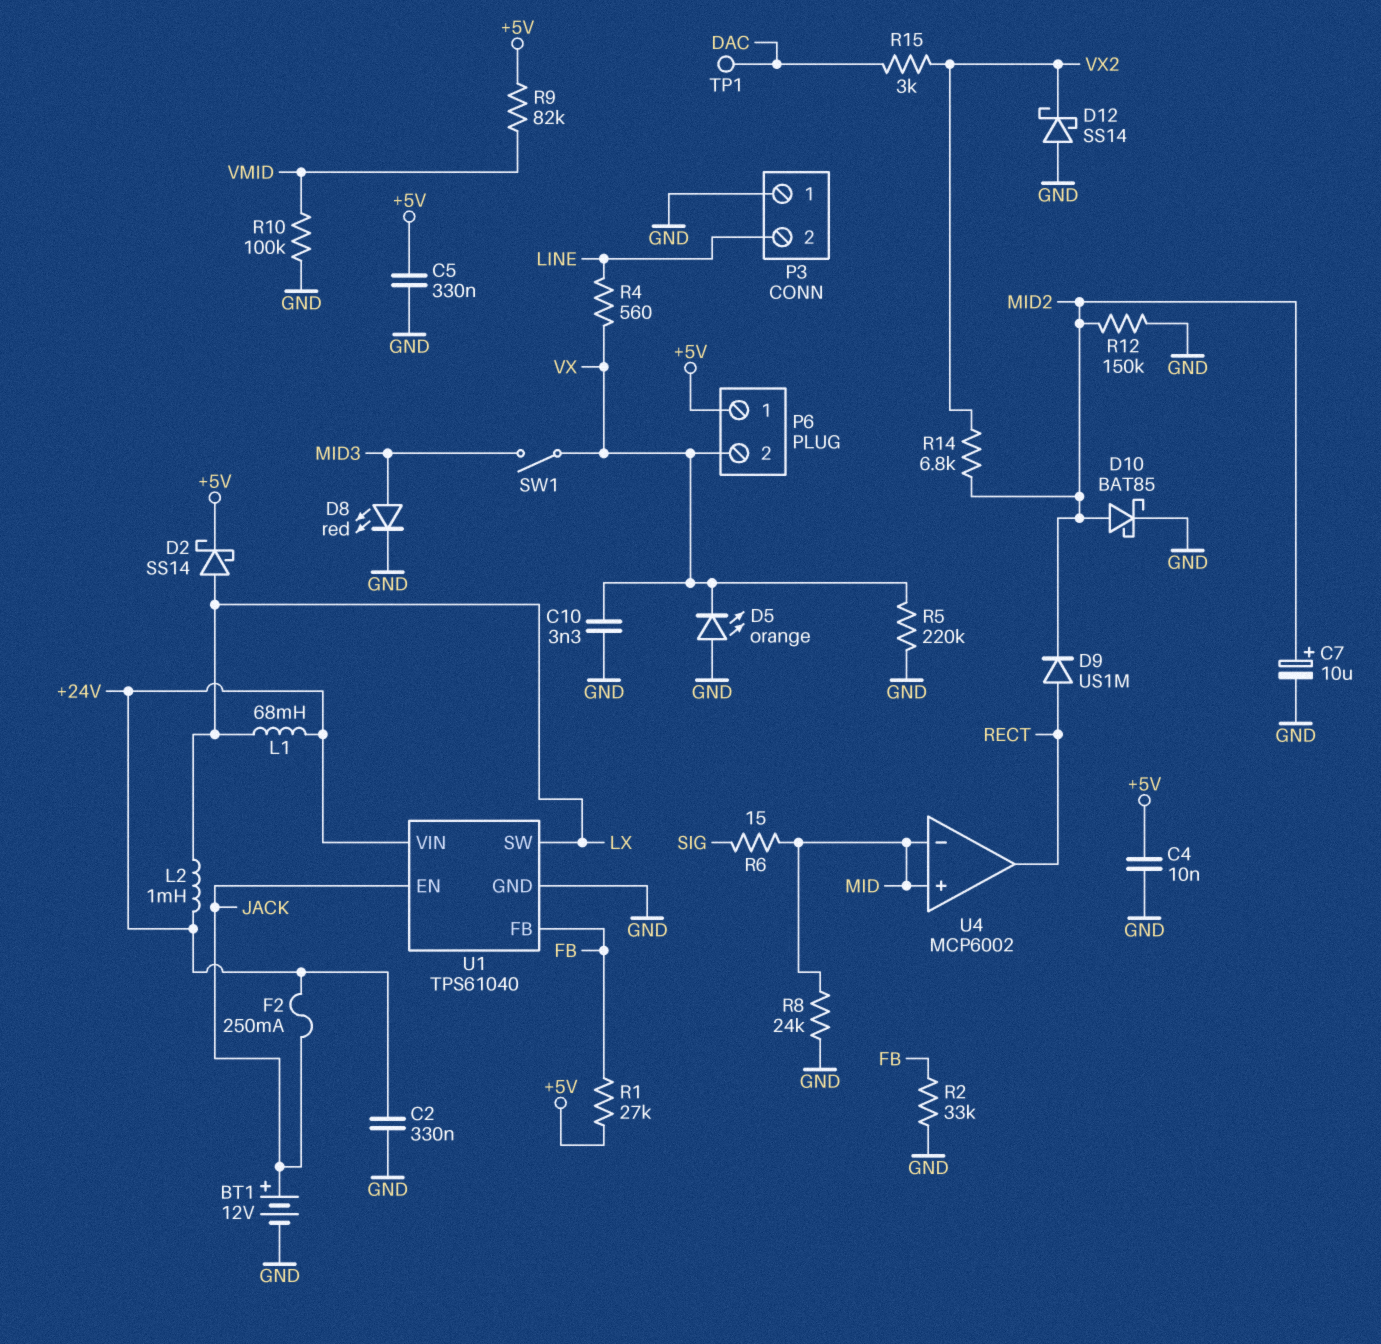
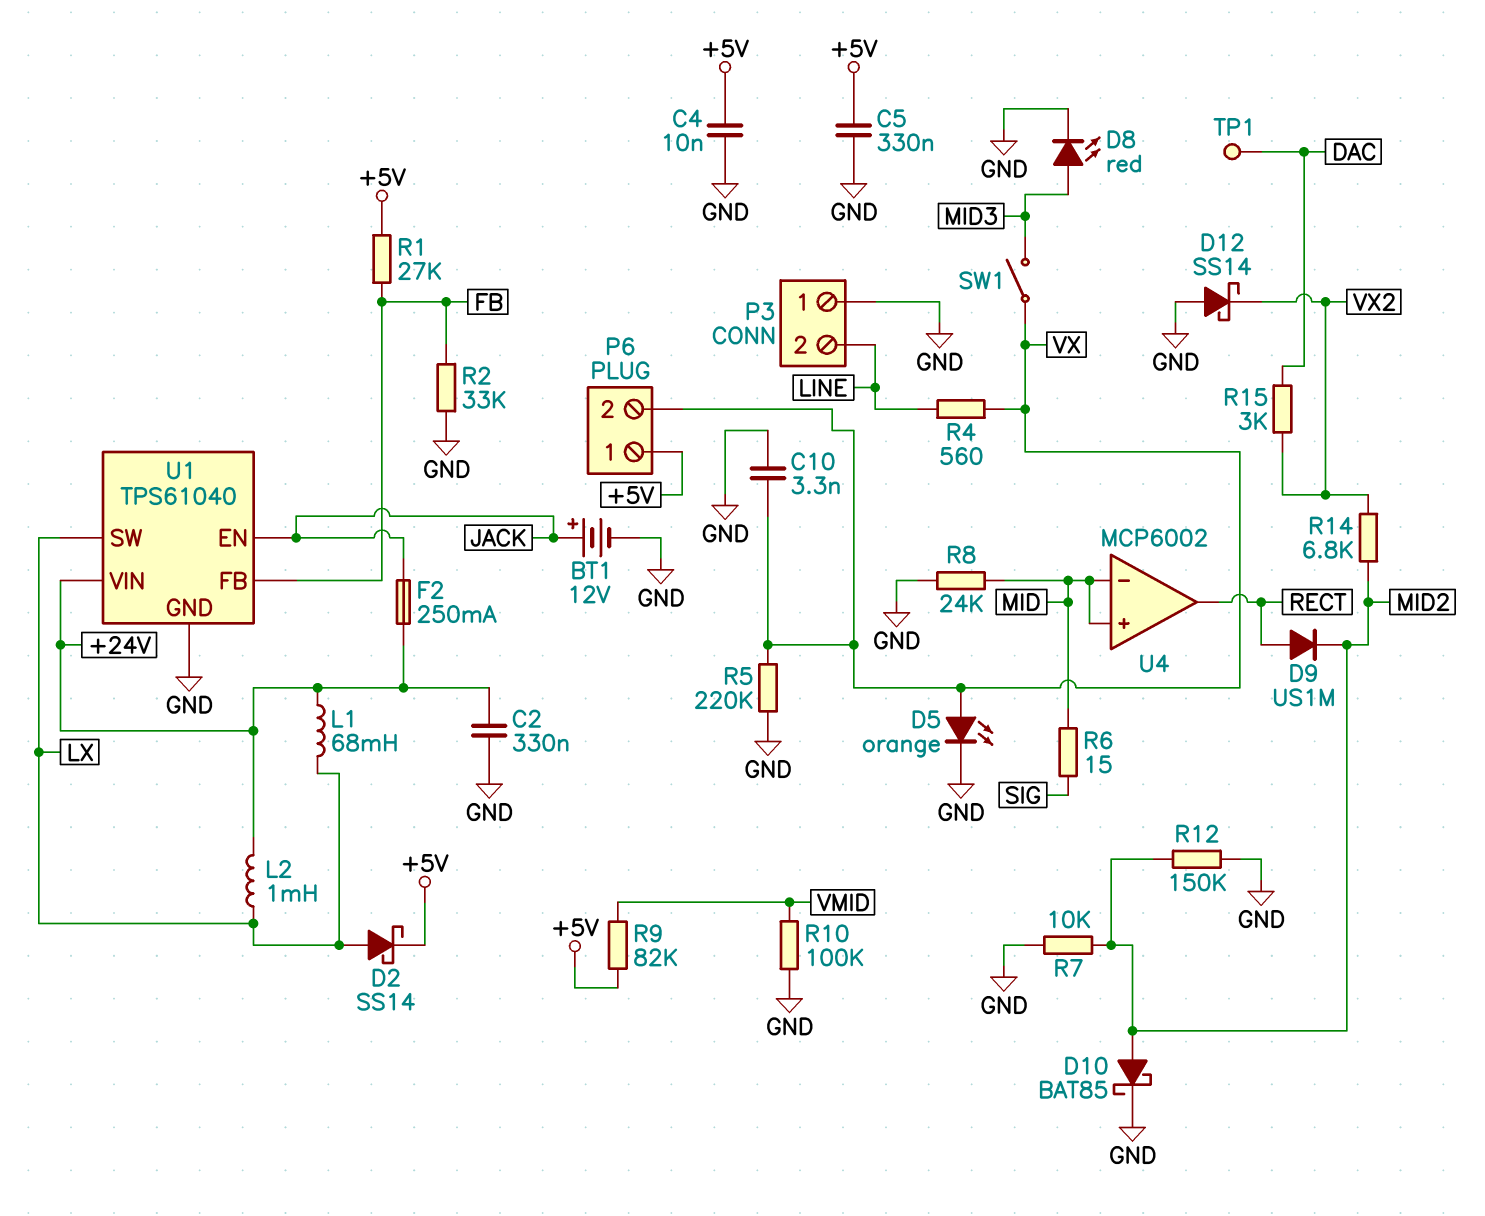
C7: 10uF (plus MID2, minus GND) -> none
D5: LED orange (A GND, K VX) -> LED orange (A VX, K GND)
R7: none -> 10k (GND, MID2)

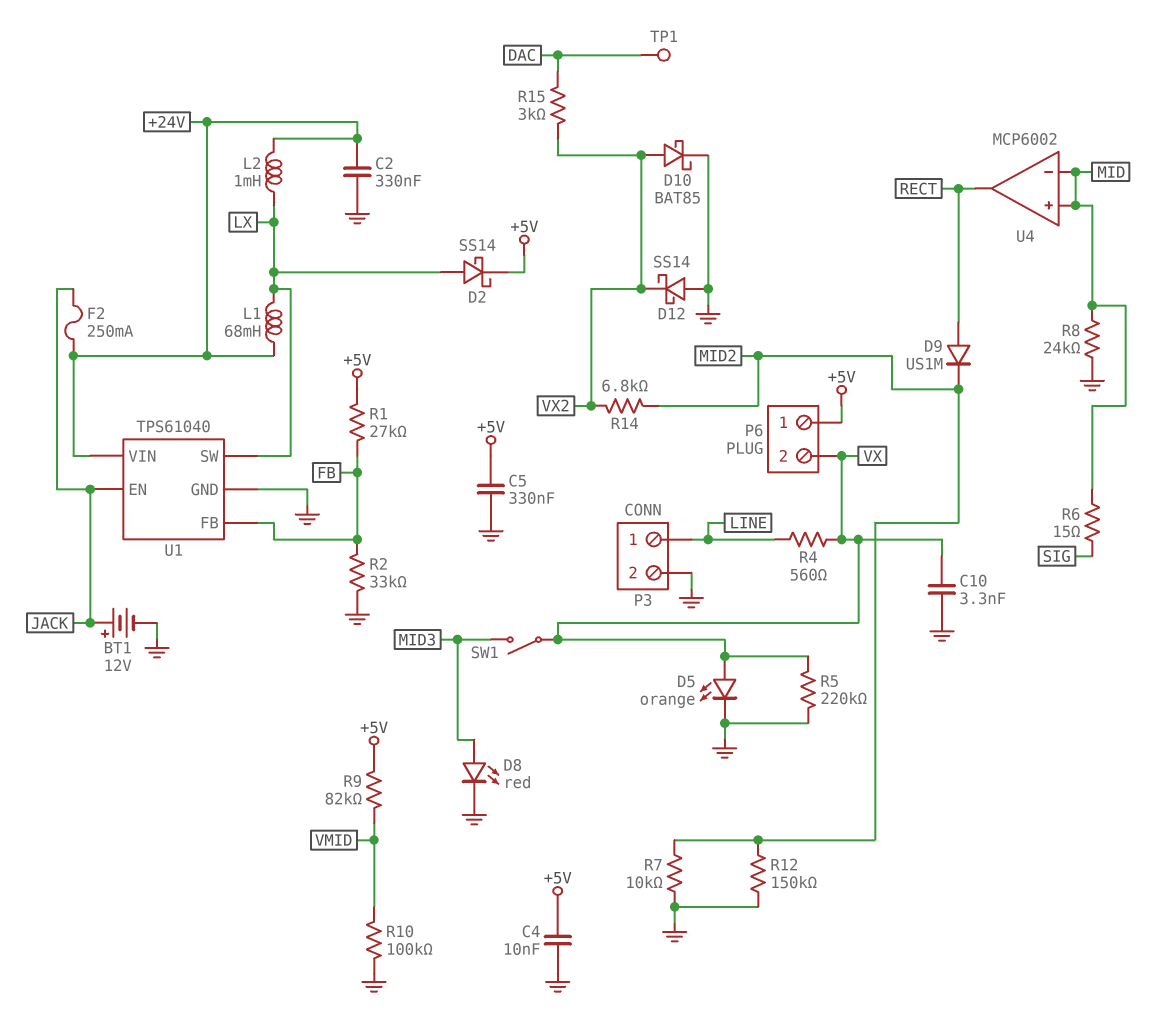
D10: schottky BAT85 (A MID2, K GND) -> schottky BAT85 (A VX2, K GND)
P3 pin 1: GND -> LINE
P3 pin 2: LINE -> GND

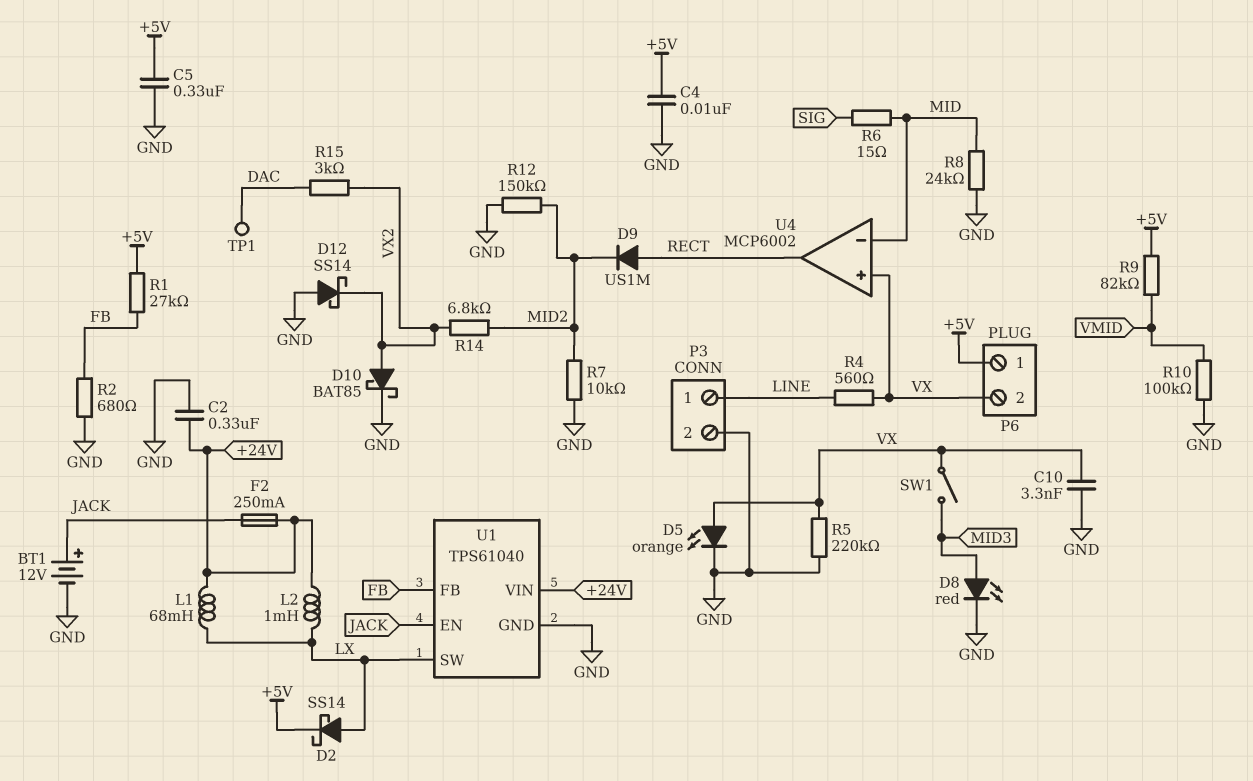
R2: 33k (FB, GND) -> 680 (FB, GND)
U4 pin in+: MID -> VX

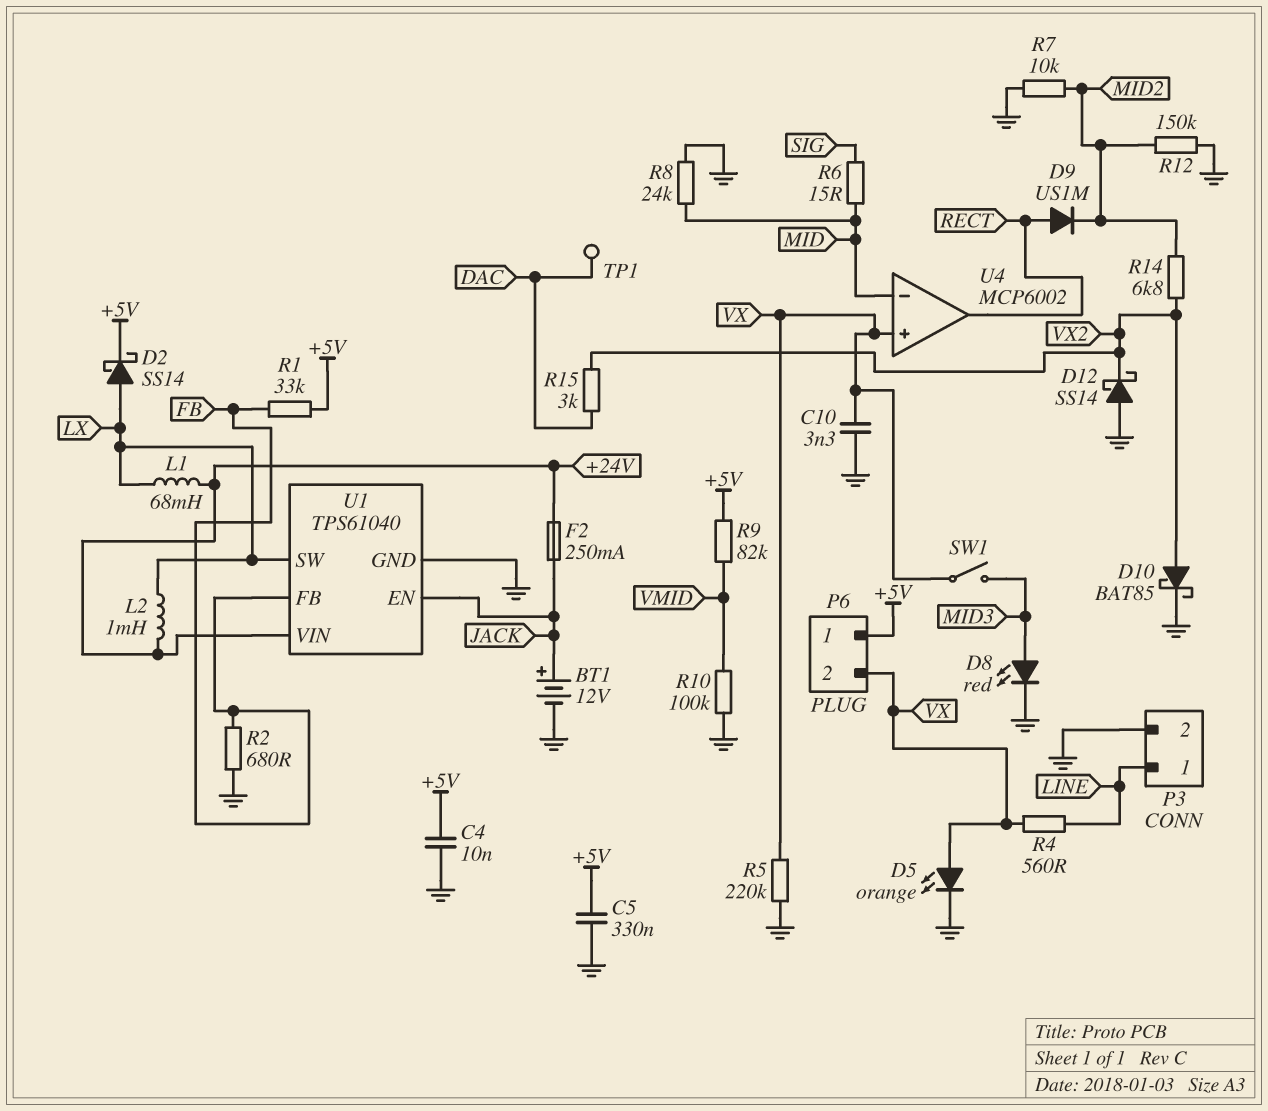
C2: 330nF (+24V, GND) -> none
R1: 27k (+5V, FB) -> 33k (+5V, FB)

